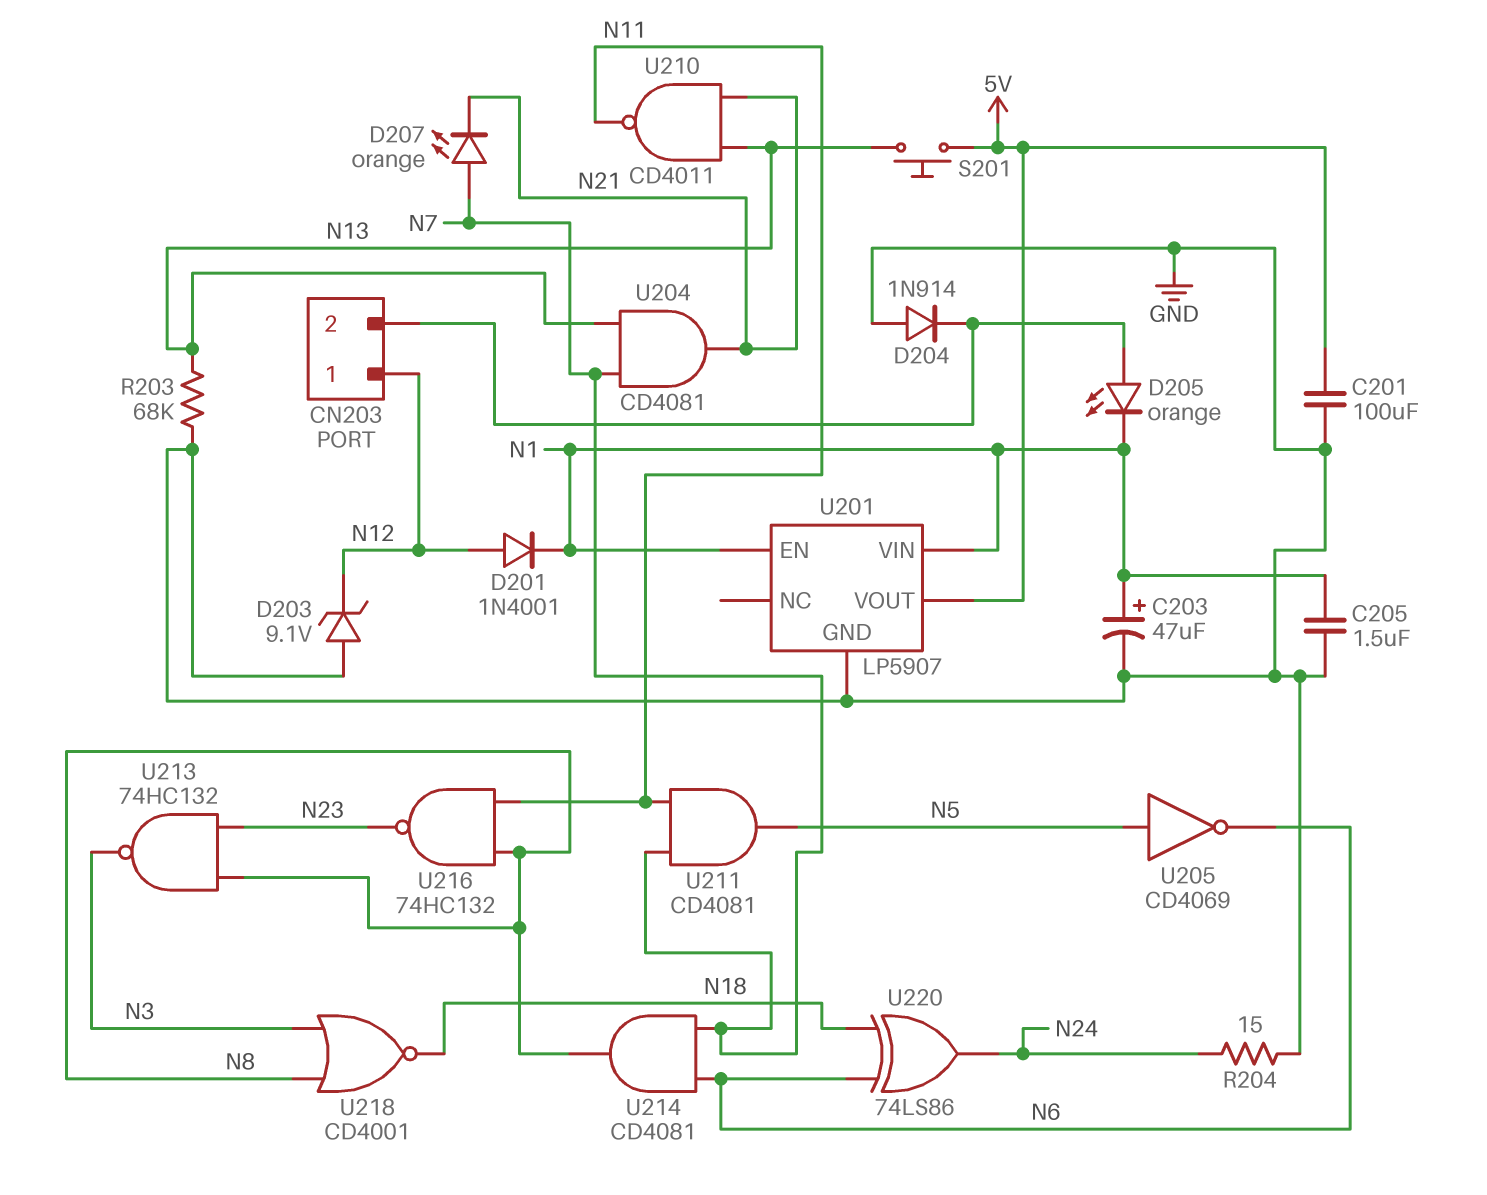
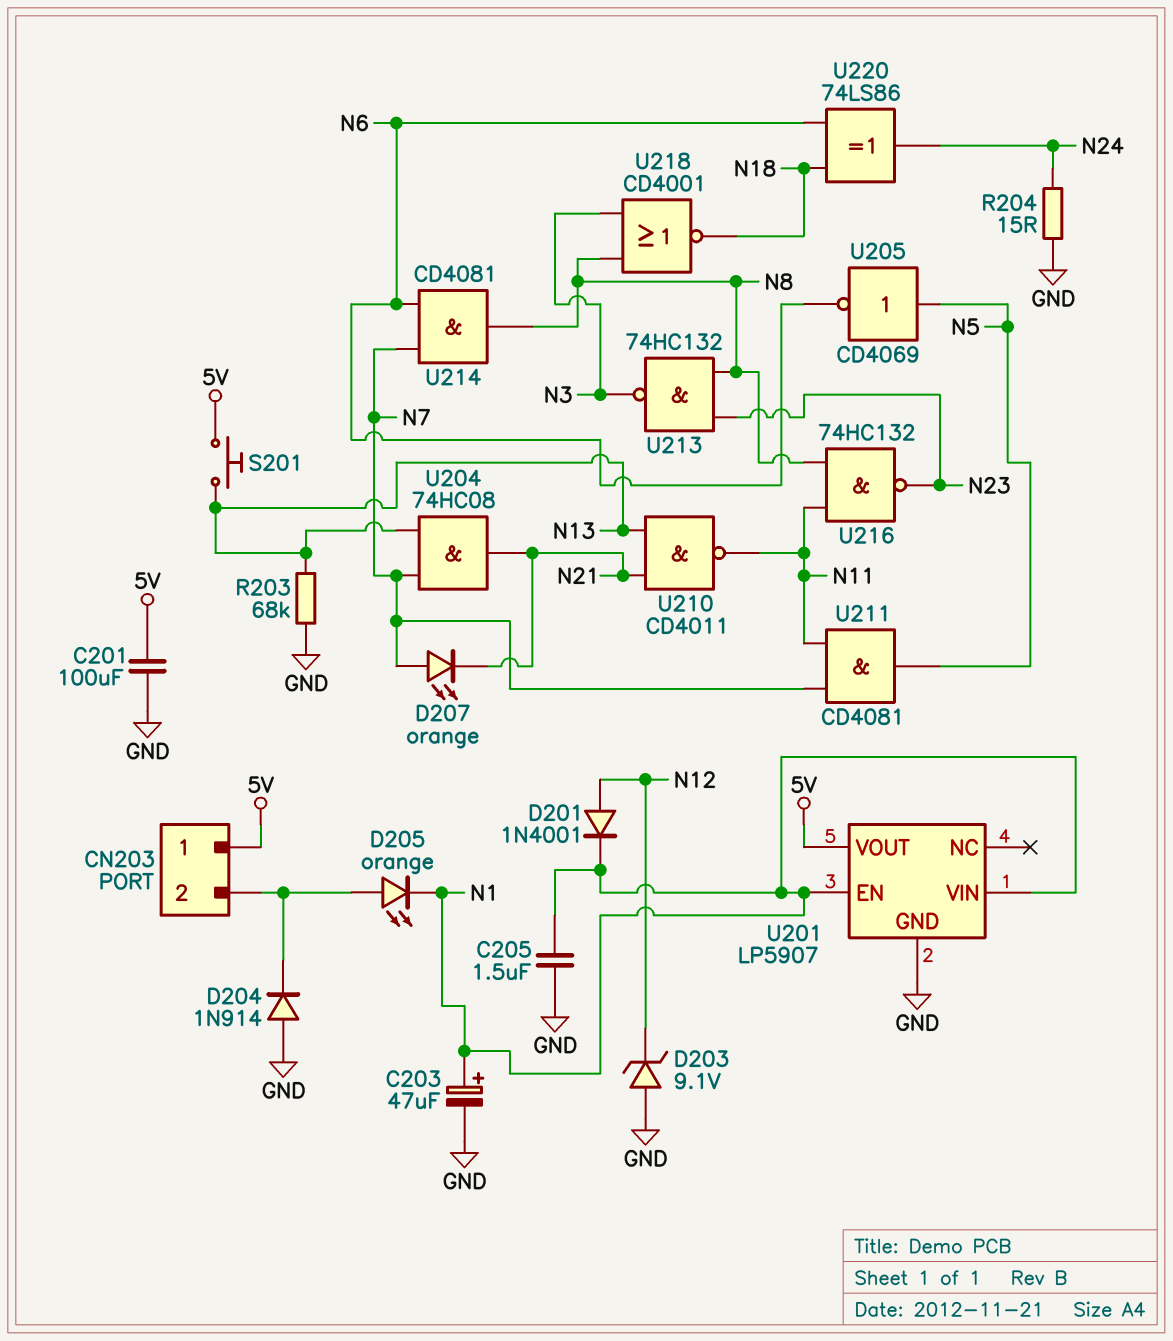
CN203 pin 1: N12 -> 5V
U204: AND CD4081 (in N7, in N13, out N21) -> AND 74HC08 (in N7, in N13, out N21)

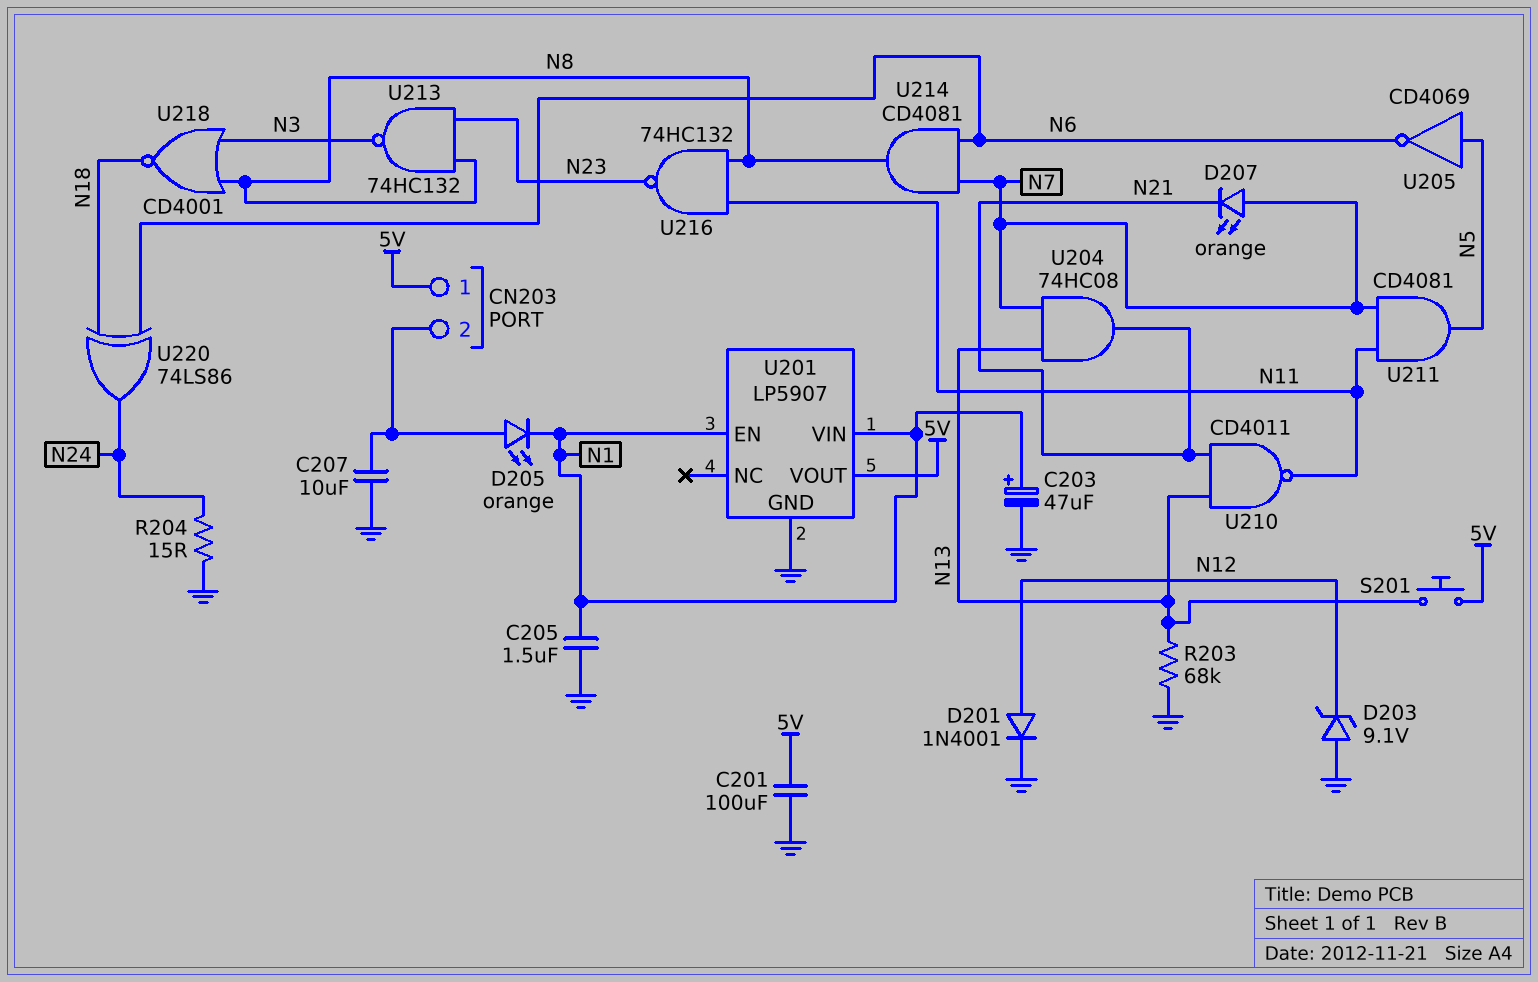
C207: none -> 10uF (CN203/2, GND)
D201: diode 1N4001 (A N12, K N1) -> diode 1N4001 (A N12, K GND)
D204: diode 1N914 (A GND, K CN203/2) -> none

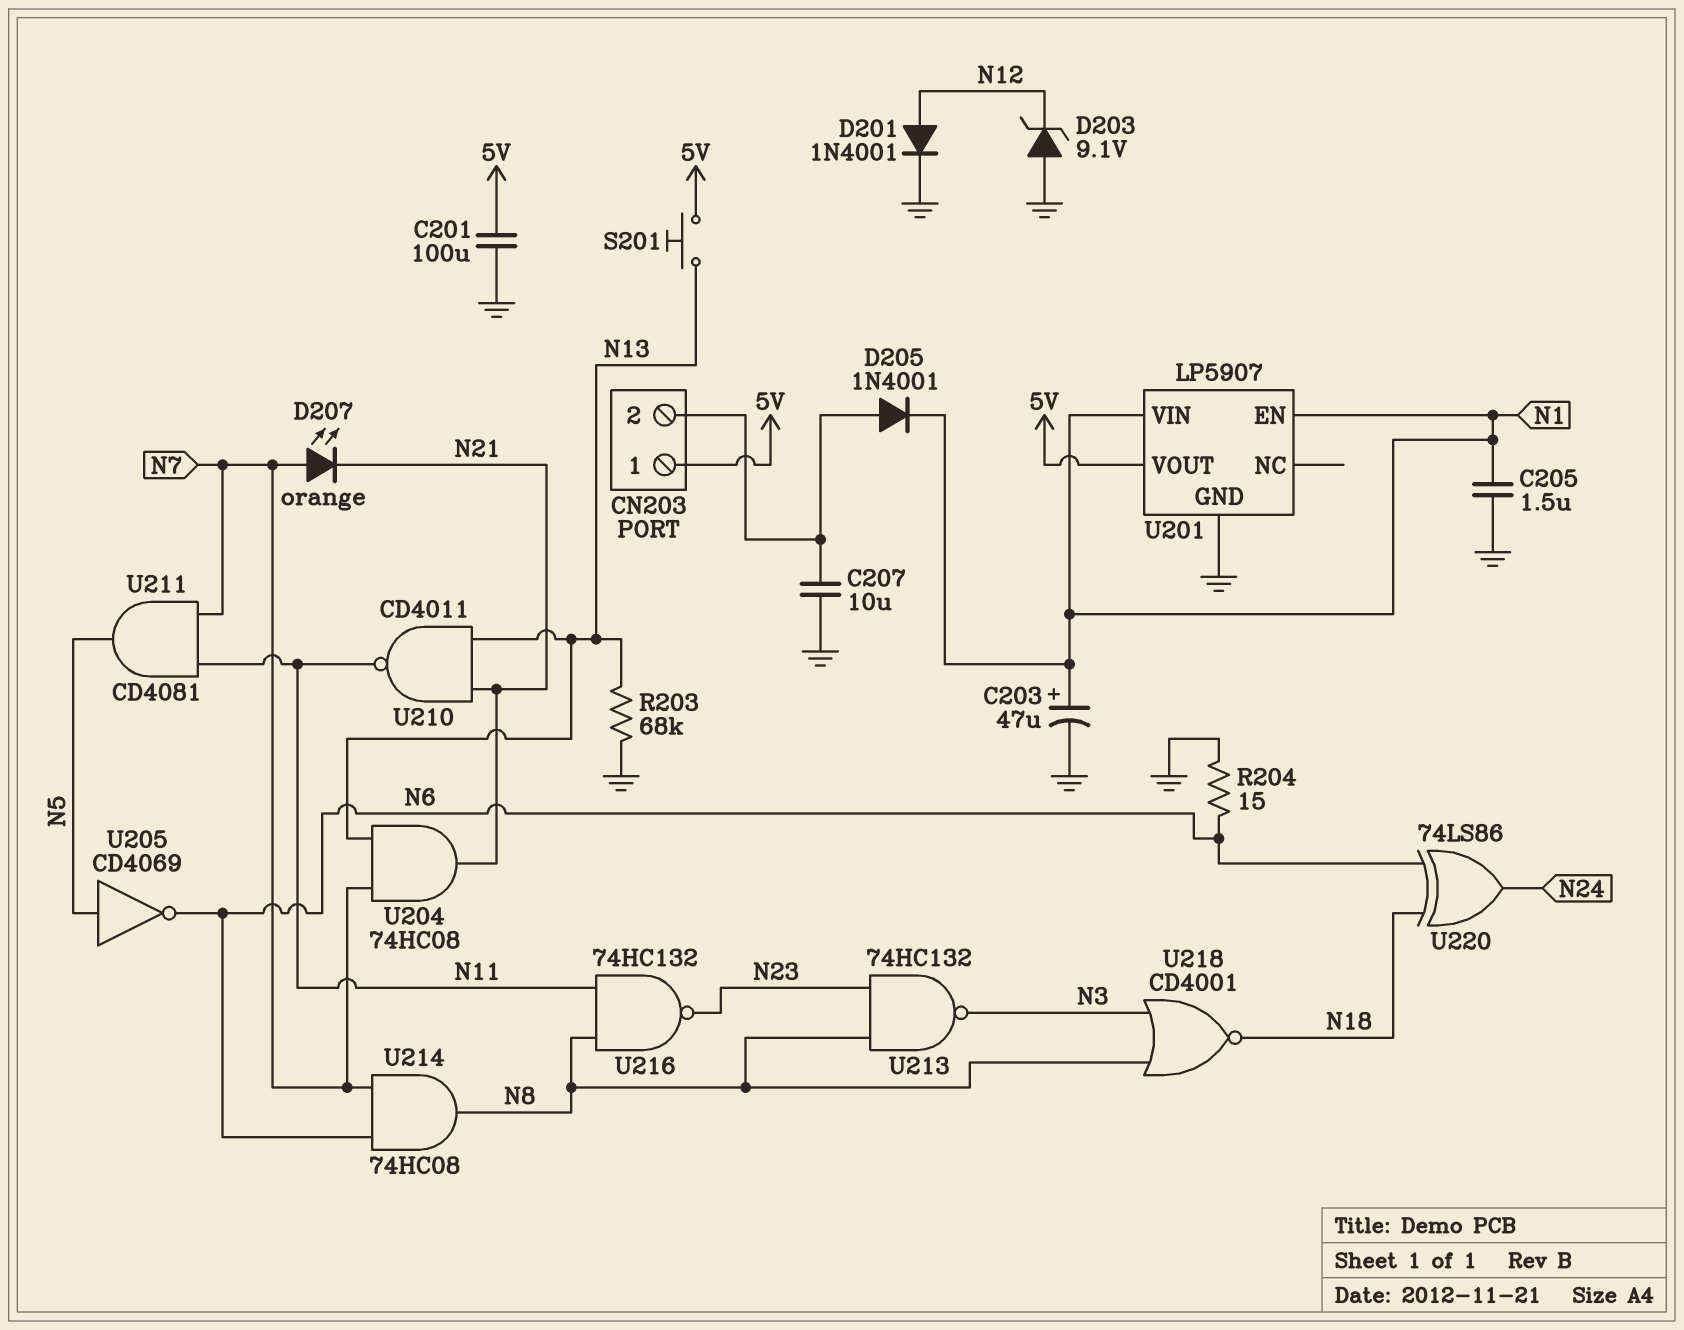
D205: LED orange (A CN203/2, K N1) -> diode 1N4001 (A CN203/2, K N1)
R204: 15 (GND, N24) -> 15 (GND, N6)
U214: AND CD4081 (in N6, in N7, out N8) -> AND 74HC08 (in N6, in N7, out N8)

